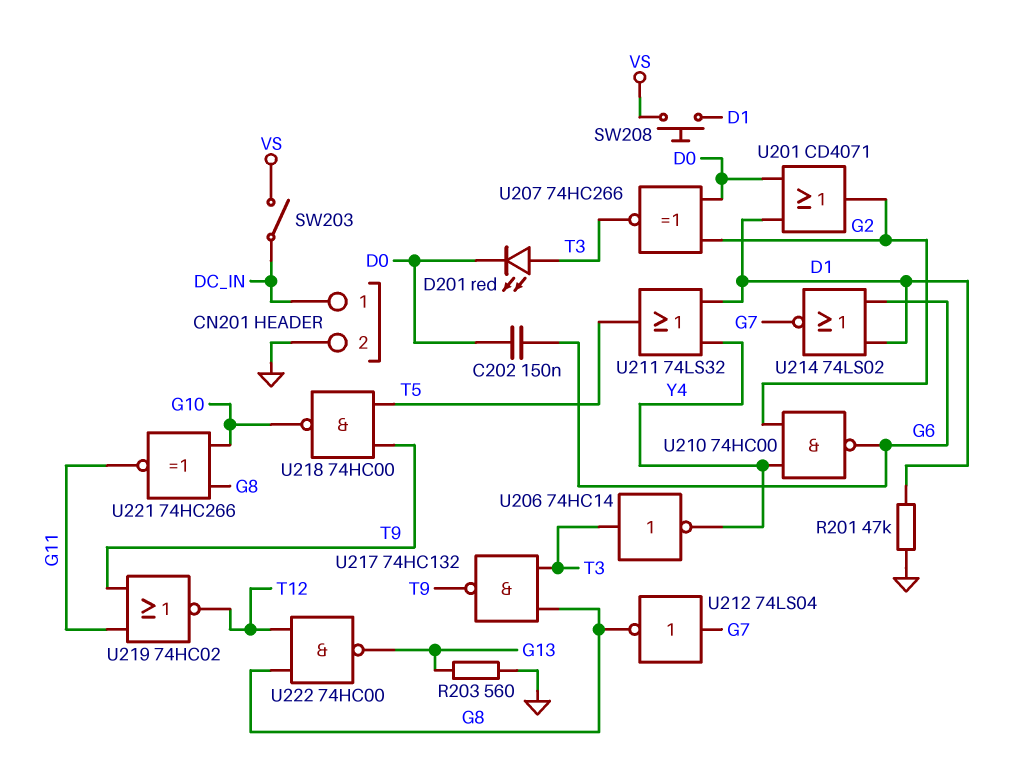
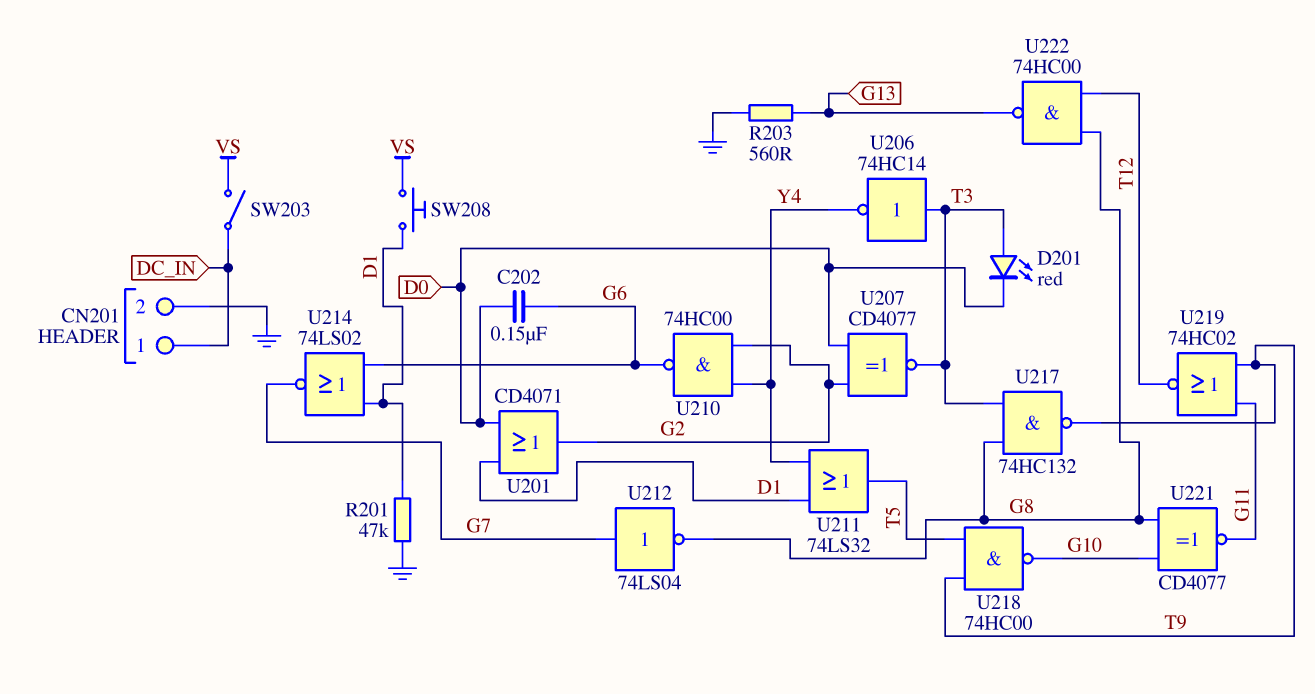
U207: XNOR 74HC266 (in D0, in G2, out T3) -> XNOR CD4077 (in D0, in G2, out T3)
U221: XNOR 74HC266 (in G8, in G10, out G11) -> XNOR CD4077 (in G8, in G10, out G11)

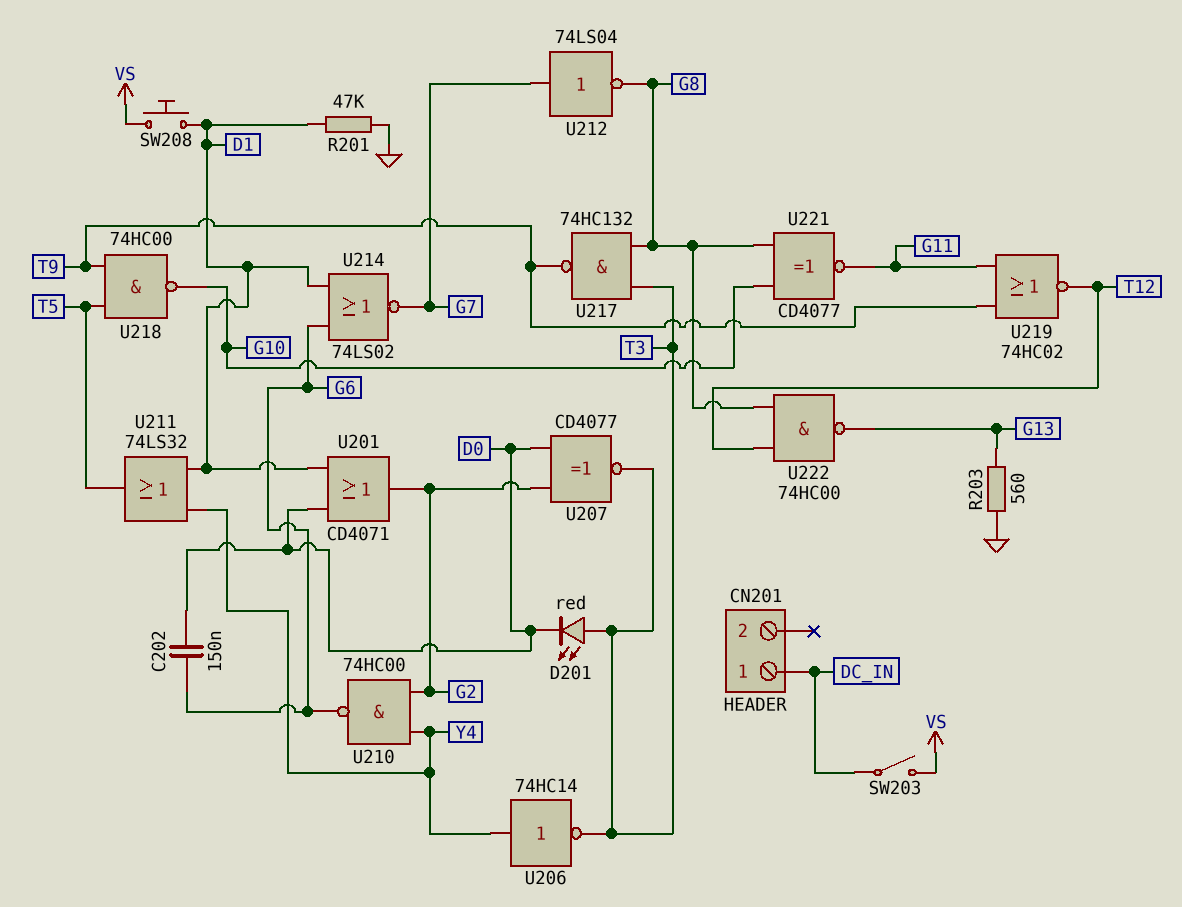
CN201 pin 2: GND -> none
U206: NOT 74HC14 (in T3, out Y4) -> NOT 74HC14 (in Y4, out T3)

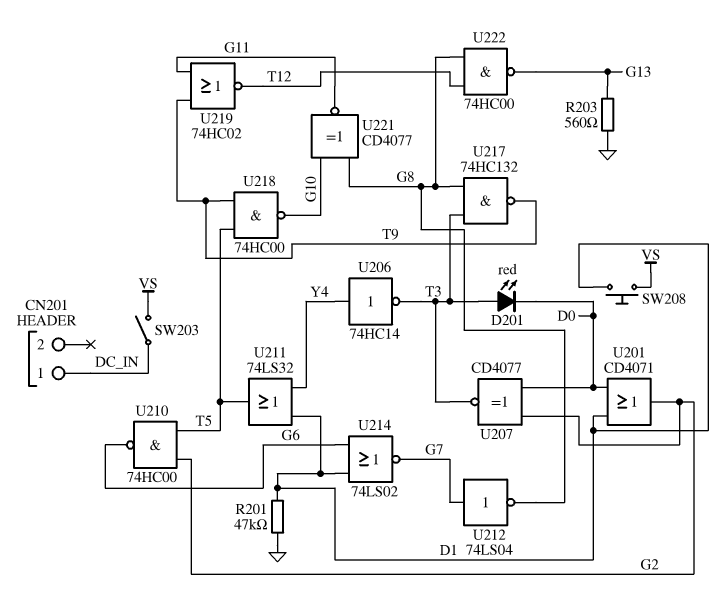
C202: 150nF (D0, G6) -> none
U210: NAND 74HC00 (in G2, in Y4, out G6) -> NAND 74HC00 (in G2, in T5, out G6)

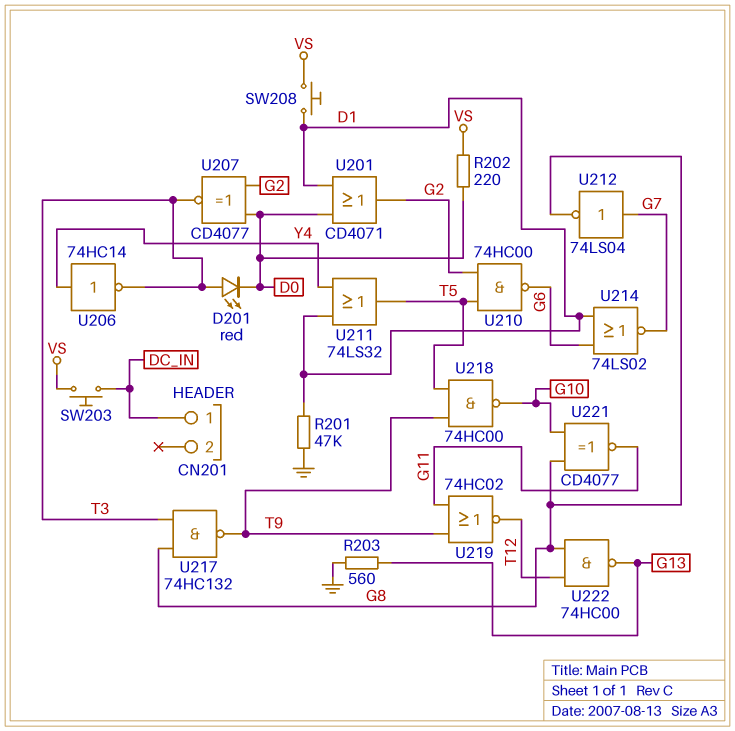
R202: none -> 220 (D0, VS)
SW203: switch (DC_IN, VS) -> button (DC_IN, VS)

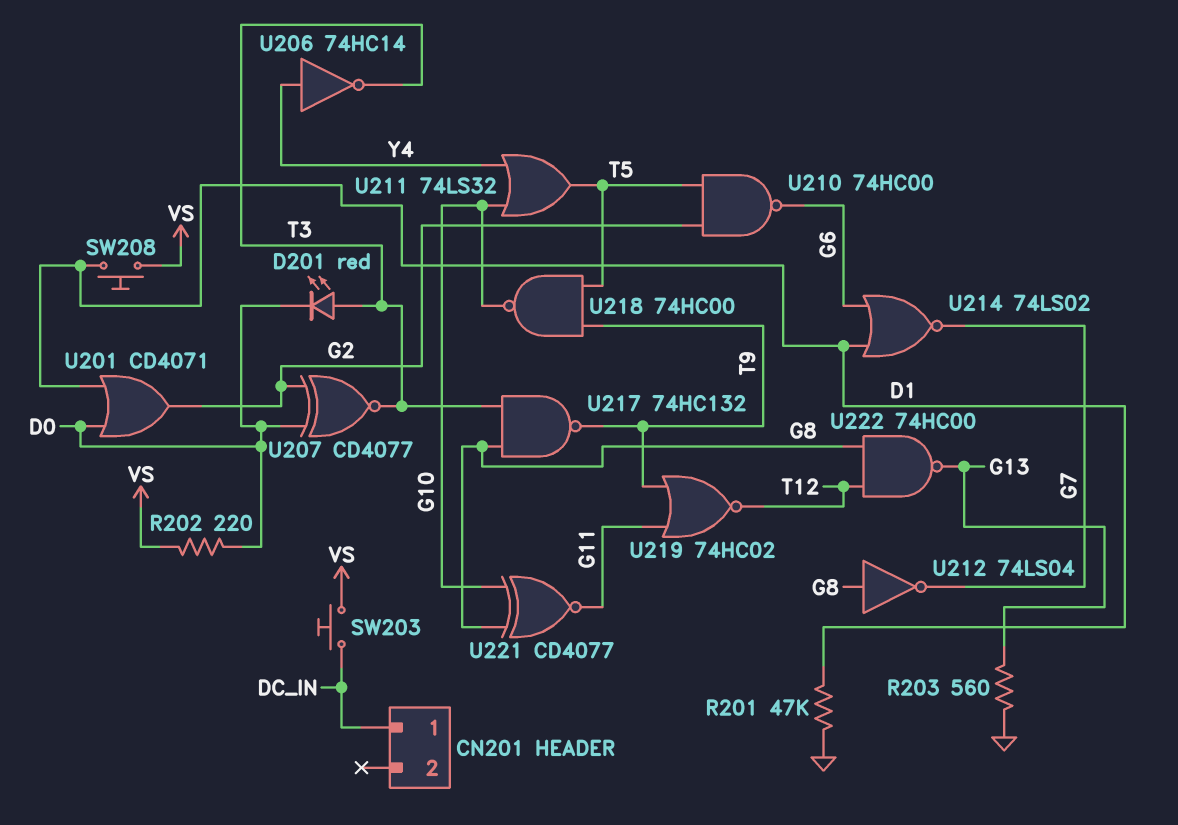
U211: OR 74LS32 (in D1, in Y4, out T5) -> OR 74LS32 (in G10, in Y4, out T5)
U212: NOT 74LS04 (in G7, out G8) -> NOT 74LS04 (in G8, out G7)

